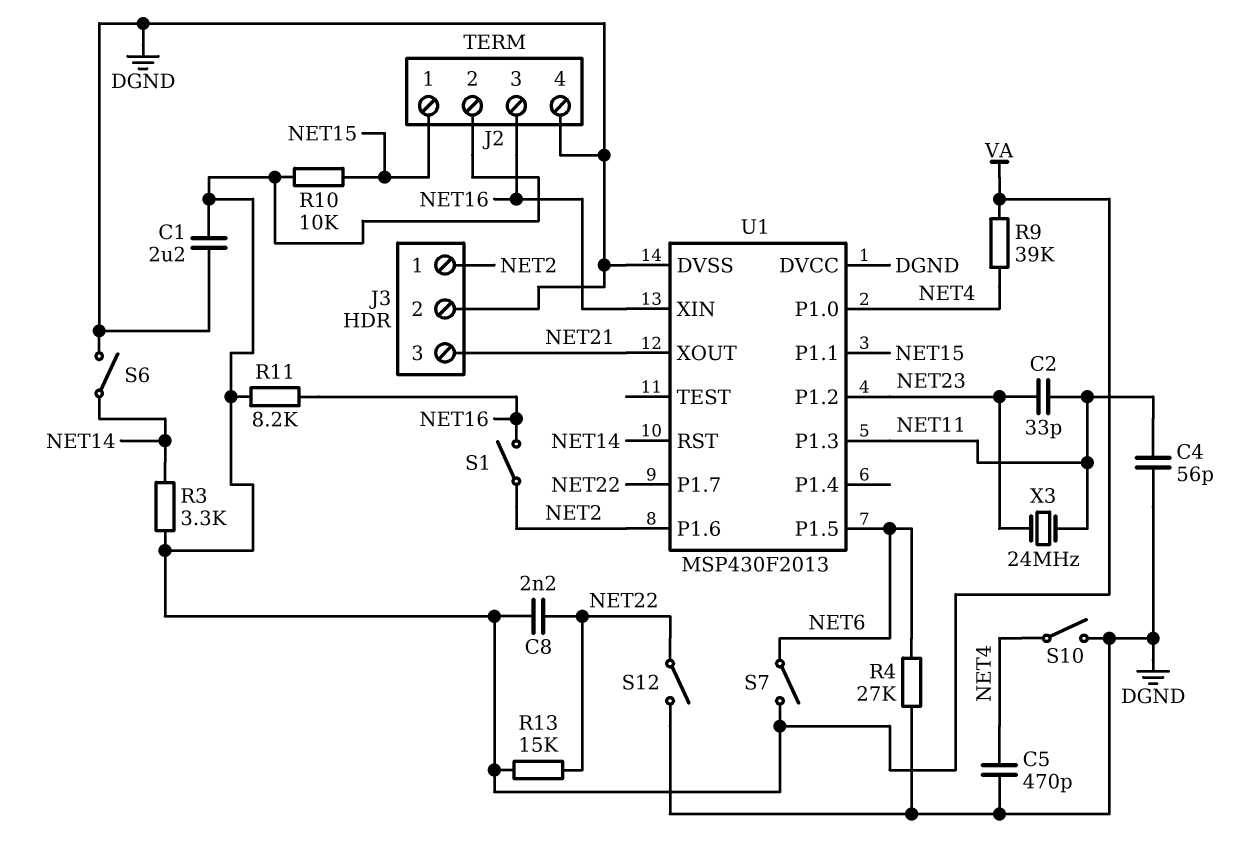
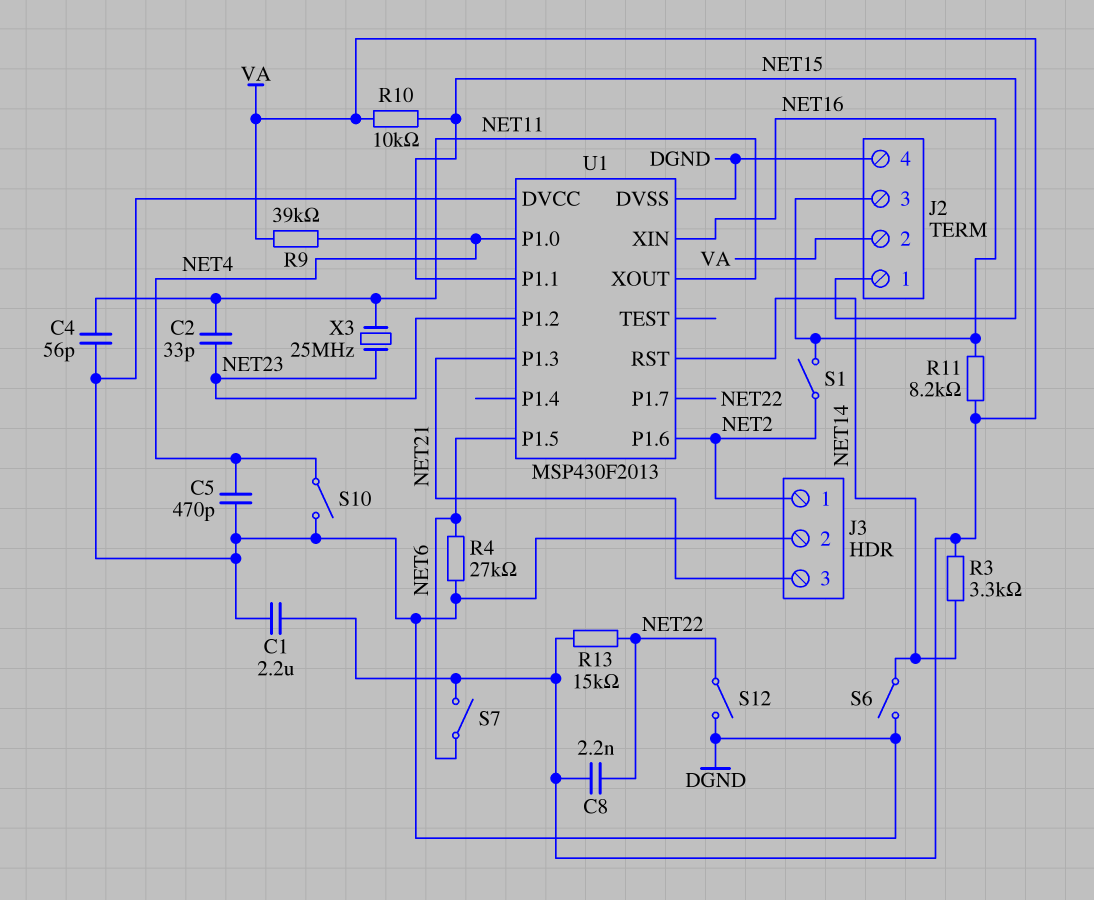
U1 pin P1.3: NET11 -> NET21
U1 pin XOUT: NET21 -> NET11
X3: 24MHz (NET11, NET23) -> 25MHz (NET11, NET23)

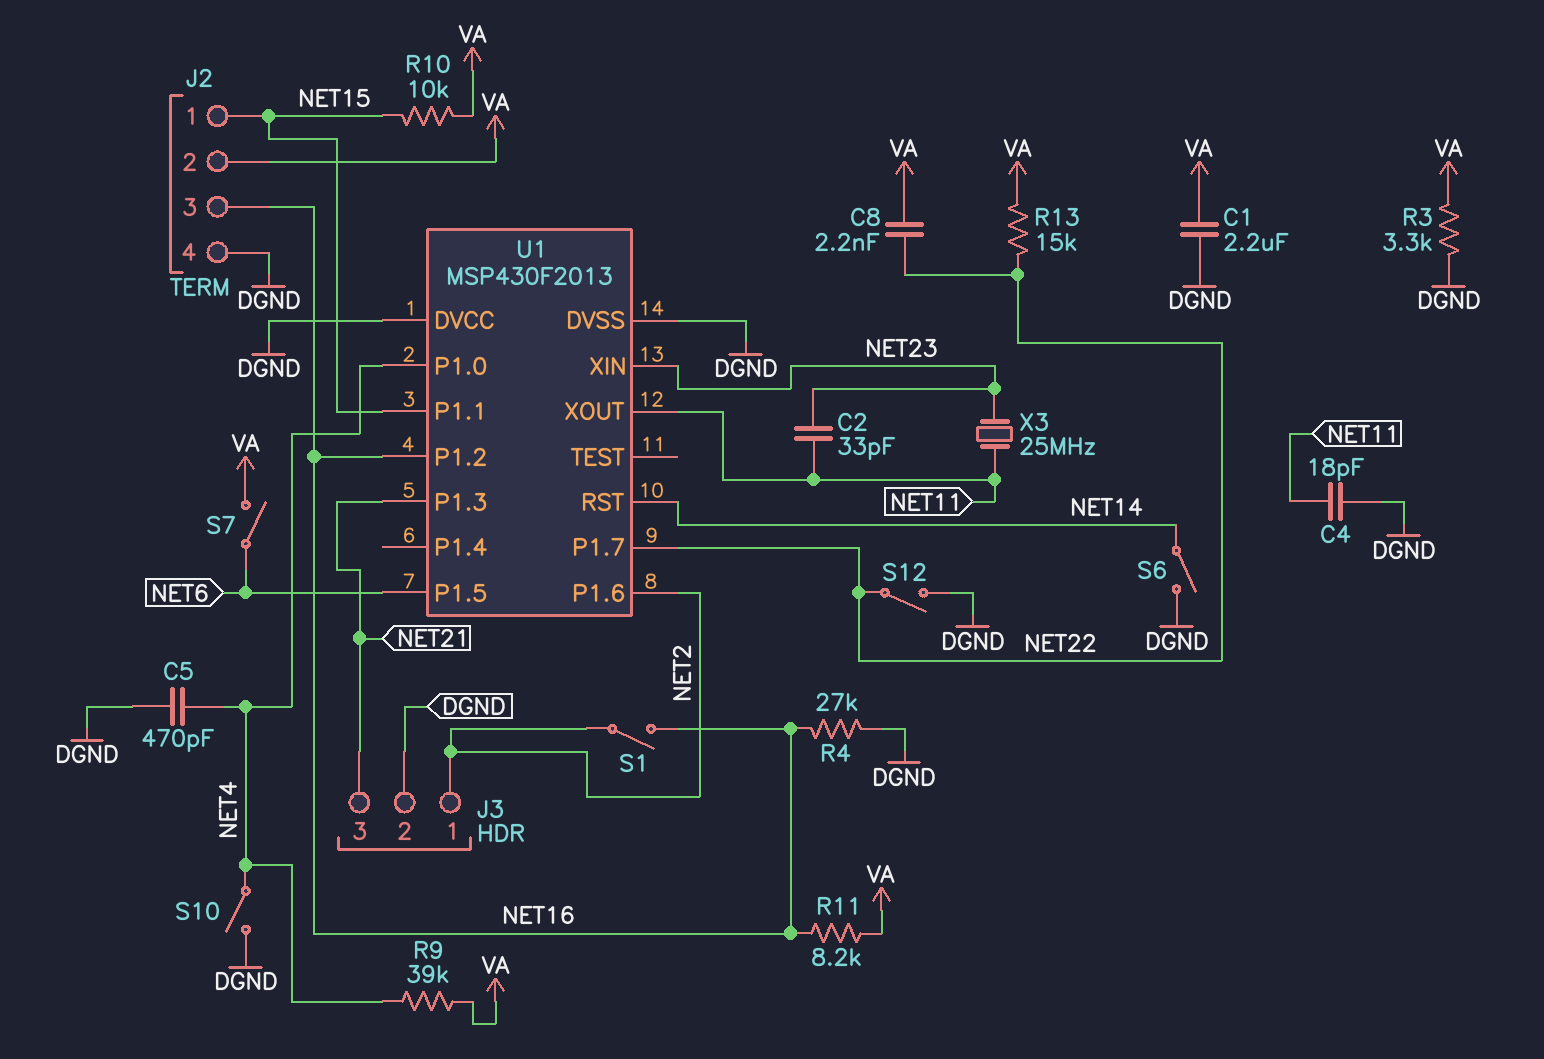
C4: 56pF (DGND, NET11) -> 18pF (DGND, NET11)
R3: 3.3k (NET14, VA) -> 3.3k (DGND, VA)
R4: 27k (DGND, NET6) -> 27k (DGND, NET16)
U1 pin P1.2: NET23 -> NET16
U1 pin XIN: NET16 -> NET23

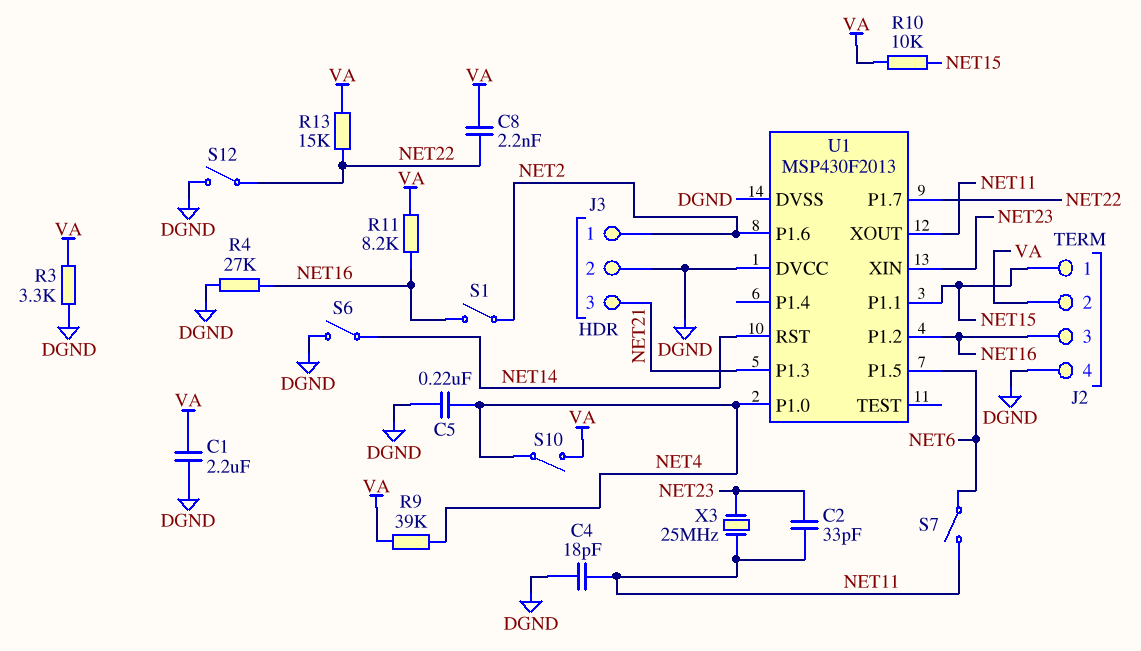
C5: 470pF (DGND, NET4) -> 220nF (DGND, NET4)
S7: switch (NET6, VA) -> switch (NET6, NET11)
S10: switch (DGND, NET4) -> switch (NET4, VA)

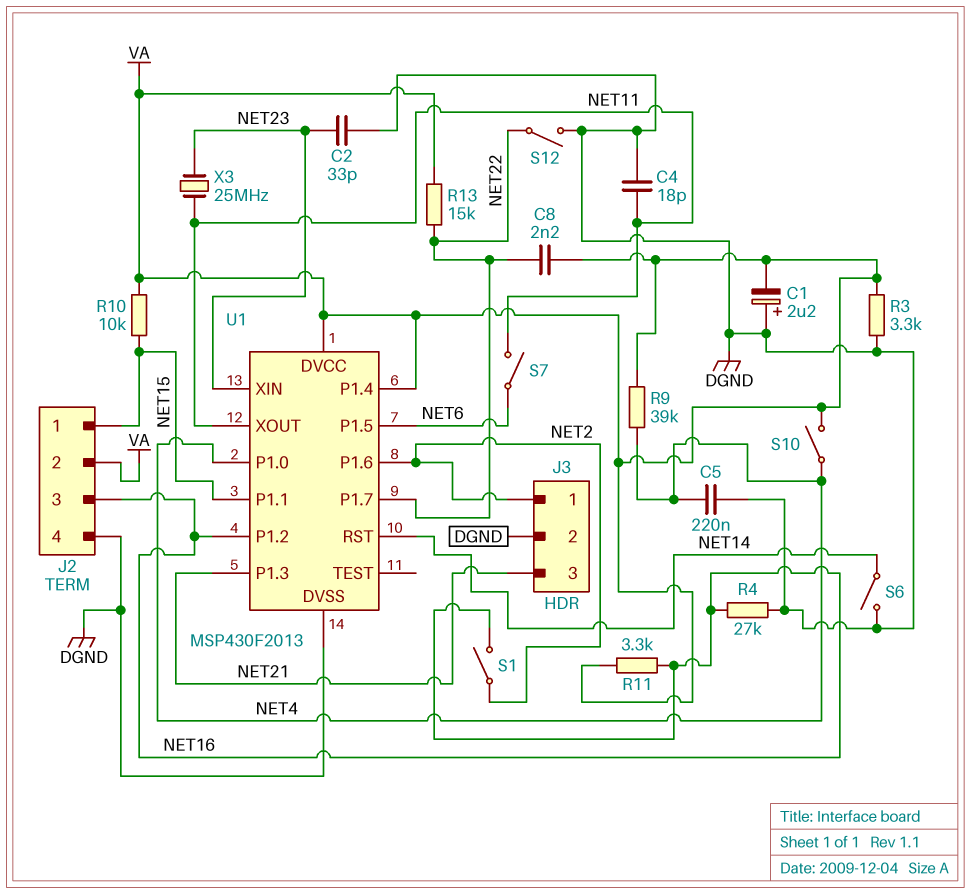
C1: 2.2uF (DGND, VA) -> 2.2uF (plus DGND, minus VA)
C2: 33pF (NET11, NET23) -> 33pF (DGND, NET23)
R11: 8.2k (NET16, VA) -> 3.3k (NET16, VA)
U1 pin DVCC: DGND -> VA
U1 pin P1.4: none -> VA

